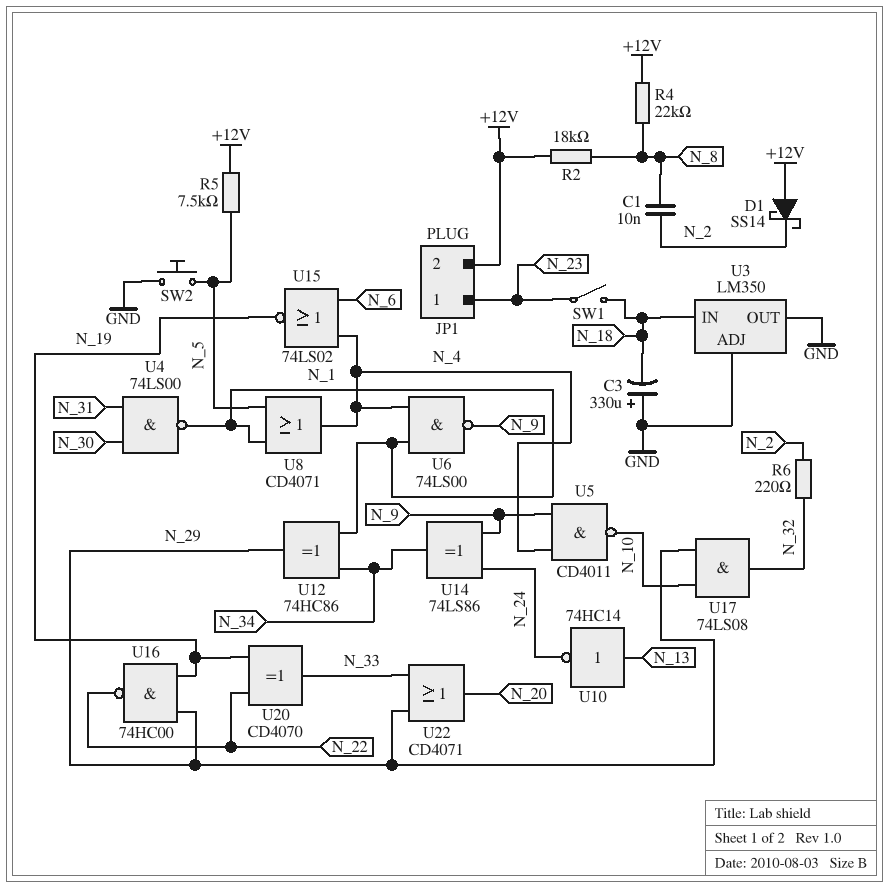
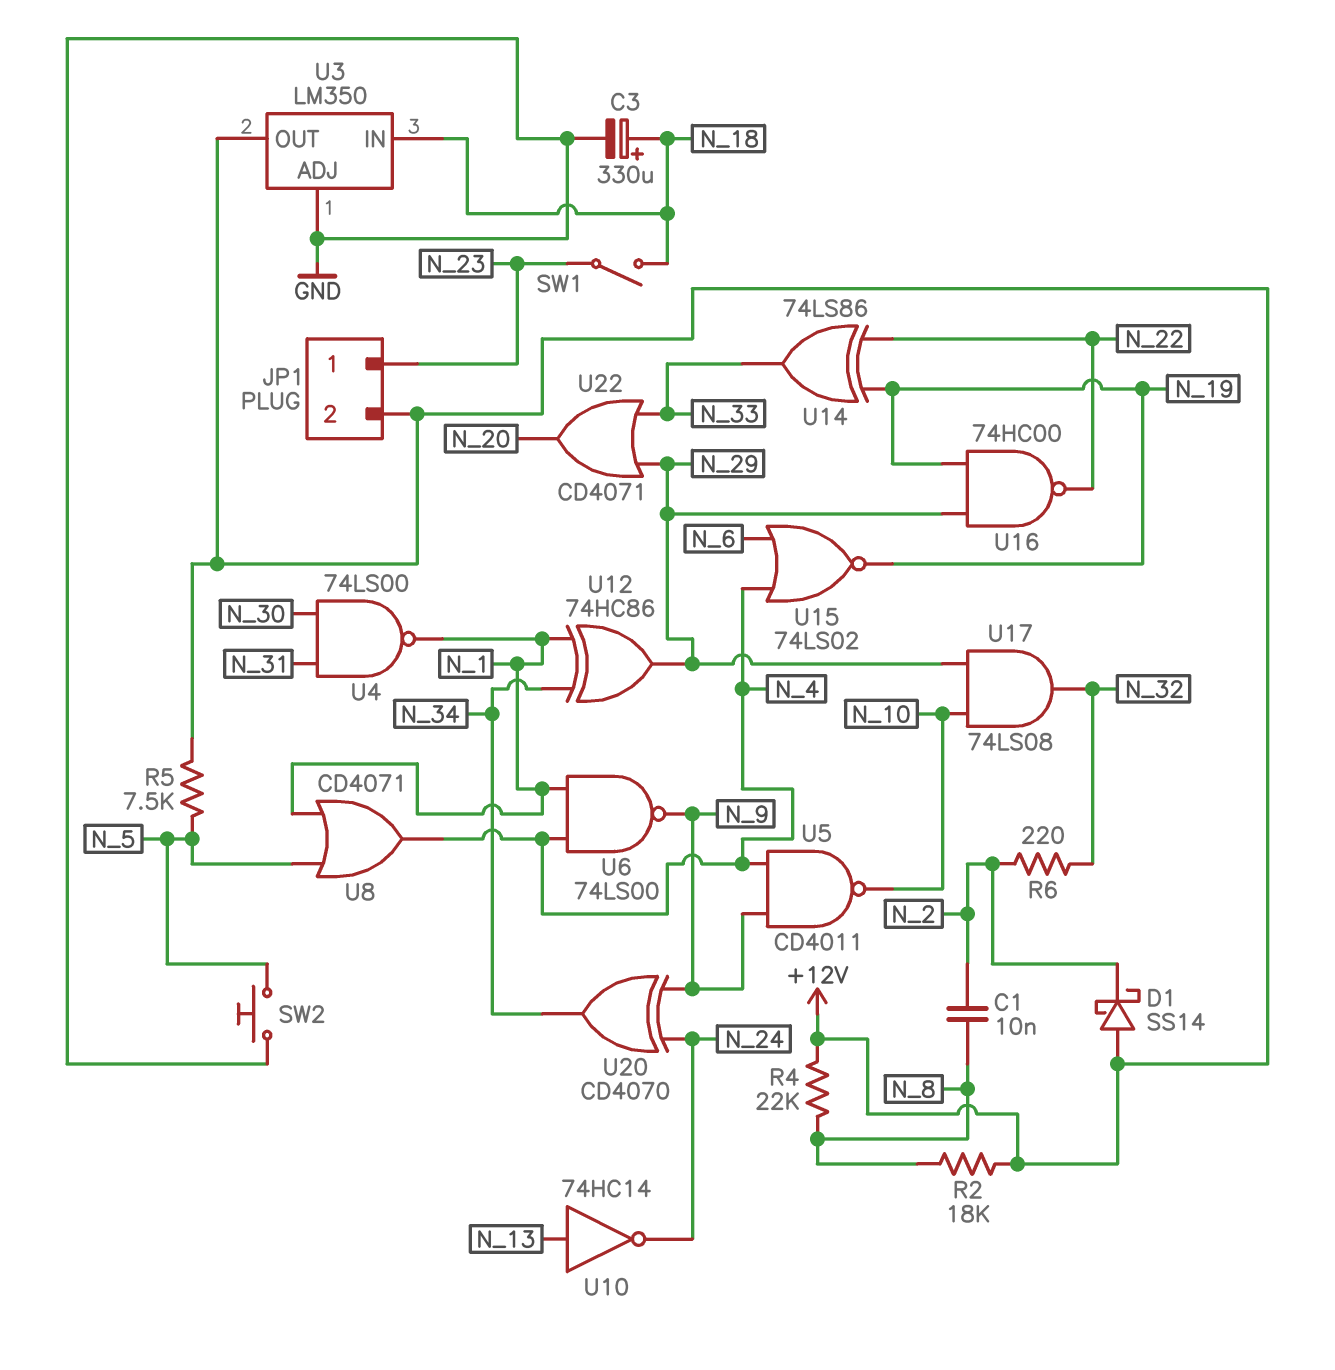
C3: 330uF (plus GND, minus N_18) -> 330uF (plus N_18, minus GND)
U3 pin OUT: GND -> +12V
U14: XOR 74LS86 (in N_9, in N_24, out N_34) -> XOR 74LS86 (in N_19, in N_22, out N_33)
U20: XOR CD4070 (in N_19, in N_22, out N_33) -> XOR CD4070 (in N_9, in N_24, out N_34)

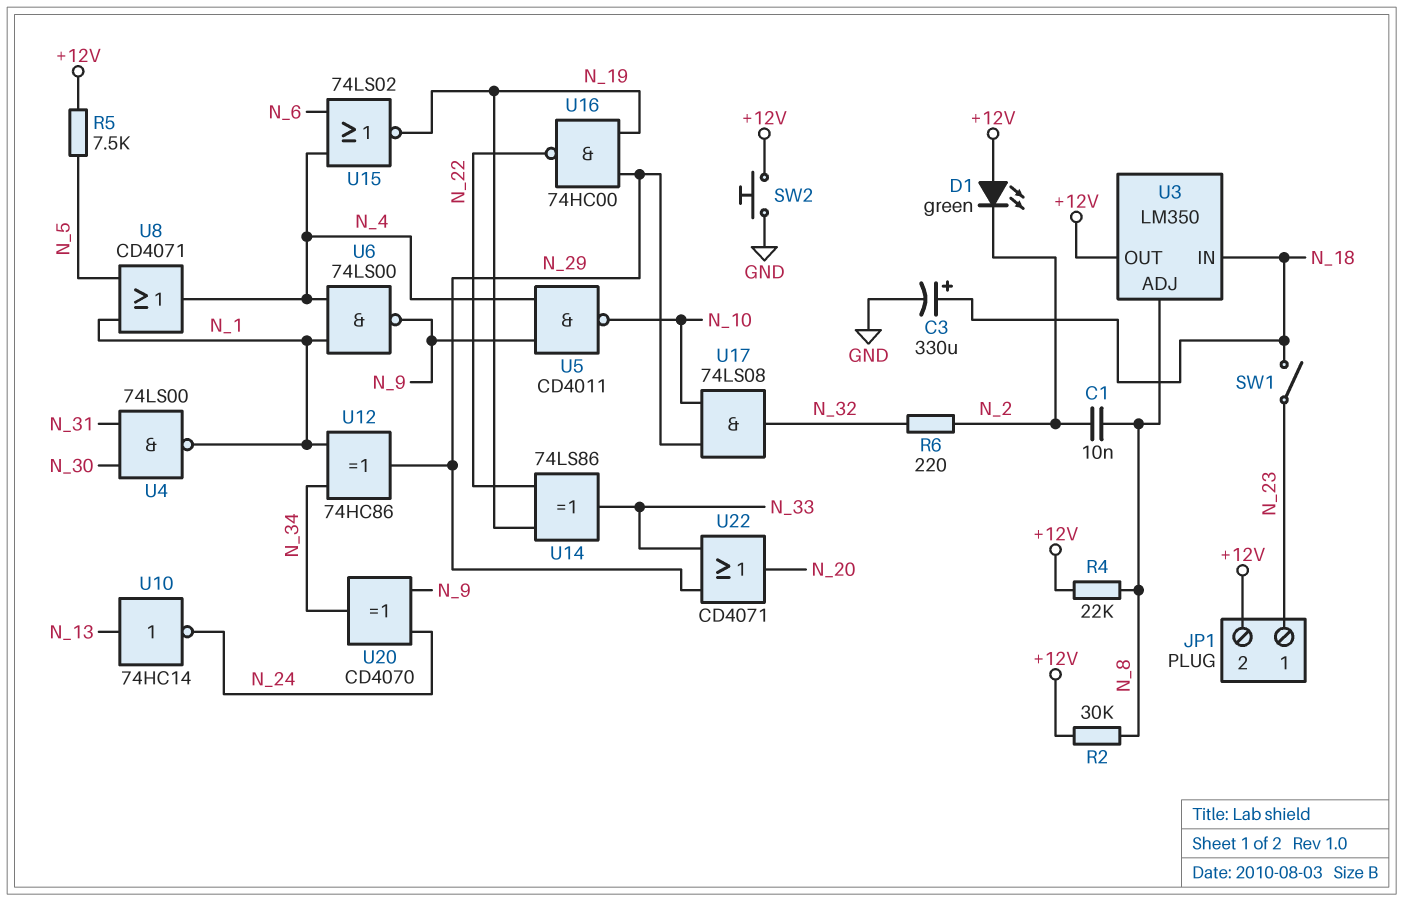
D1: schottky SS14 (A +12V, K N_2) -> LED green (A +12V, K N_2)
R2: 18k (+12V, N_8) -> 30k (+12V, N_8)
SW2: button (GND, N_5) -> button (+12V, GND)
U3 pin ADJ: GND -> N_8

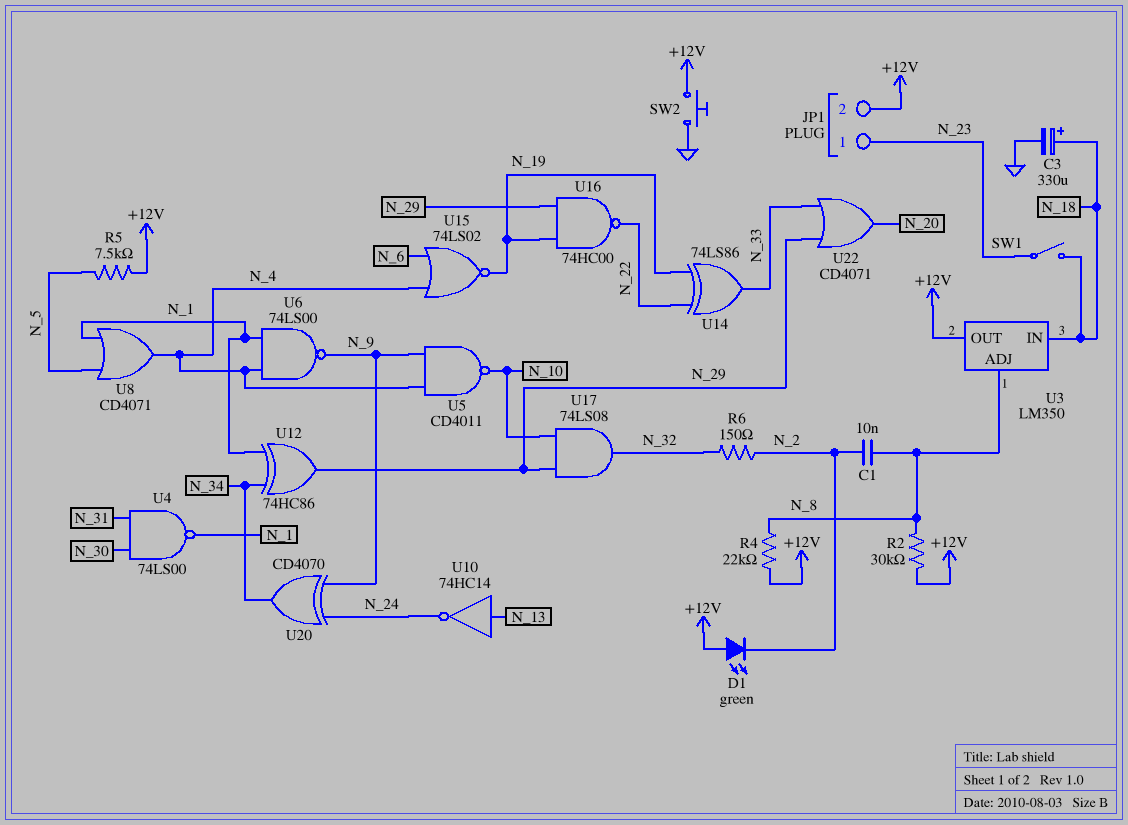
R6: 220 (N_2, N_32) -> 150 (N_2, N_32)

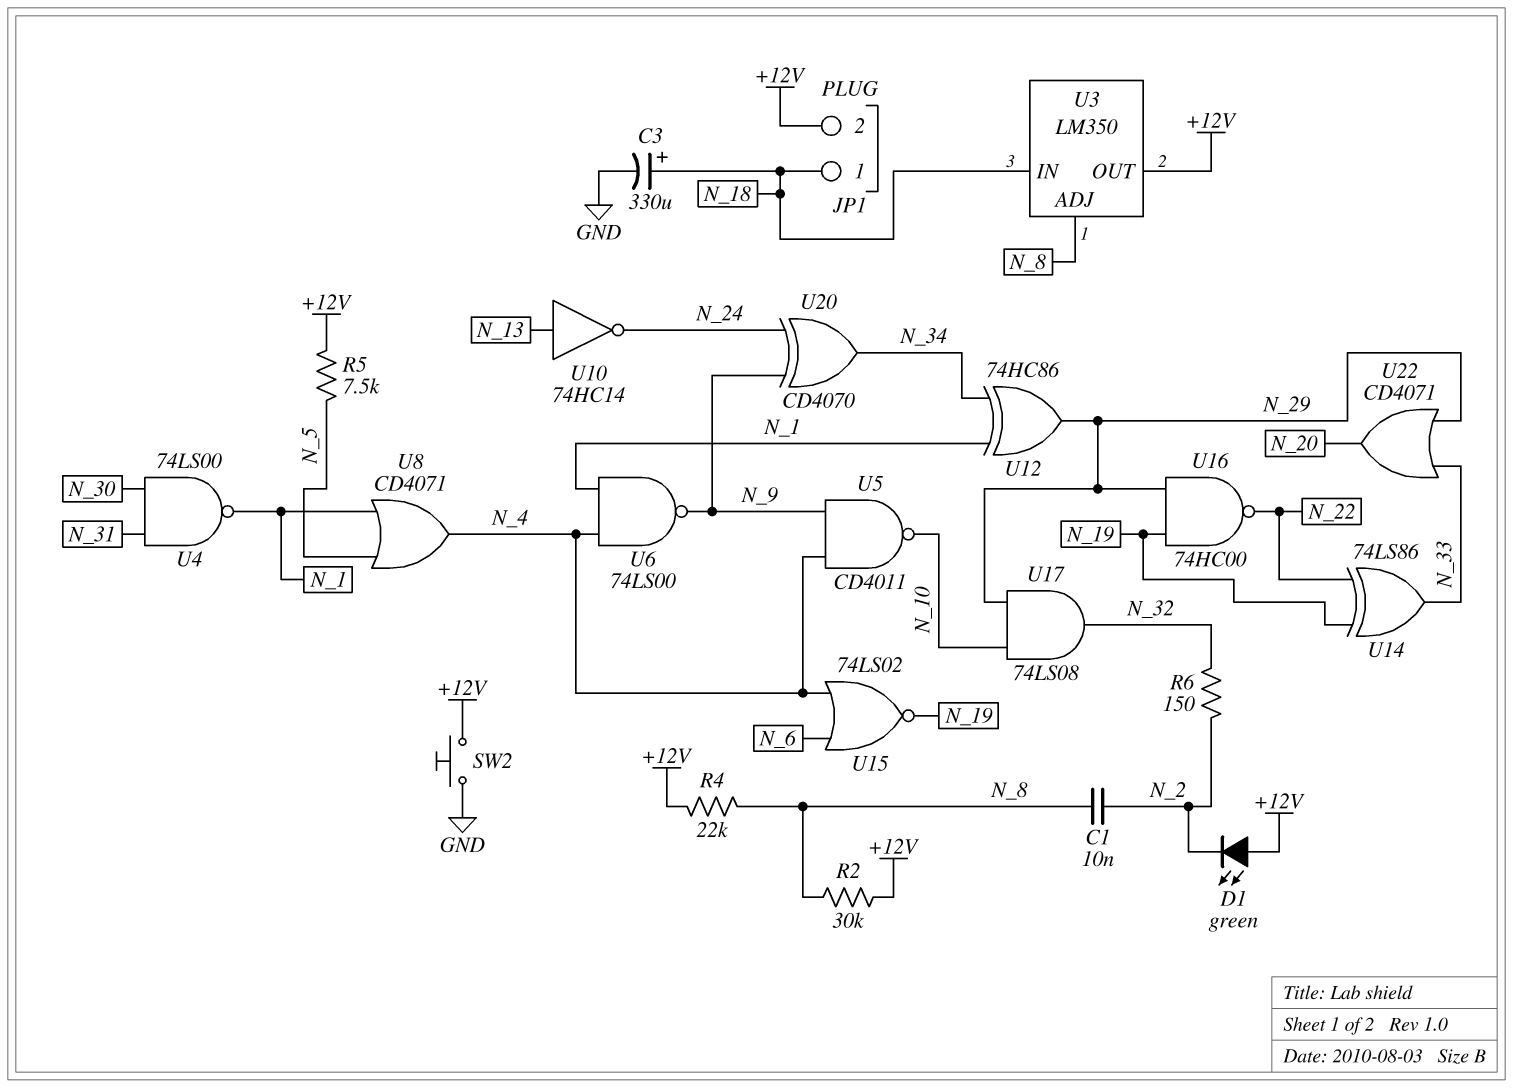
JP1 pin 1: N_23 -> N_18
SW1: switch (N_18, N_23) -> none

